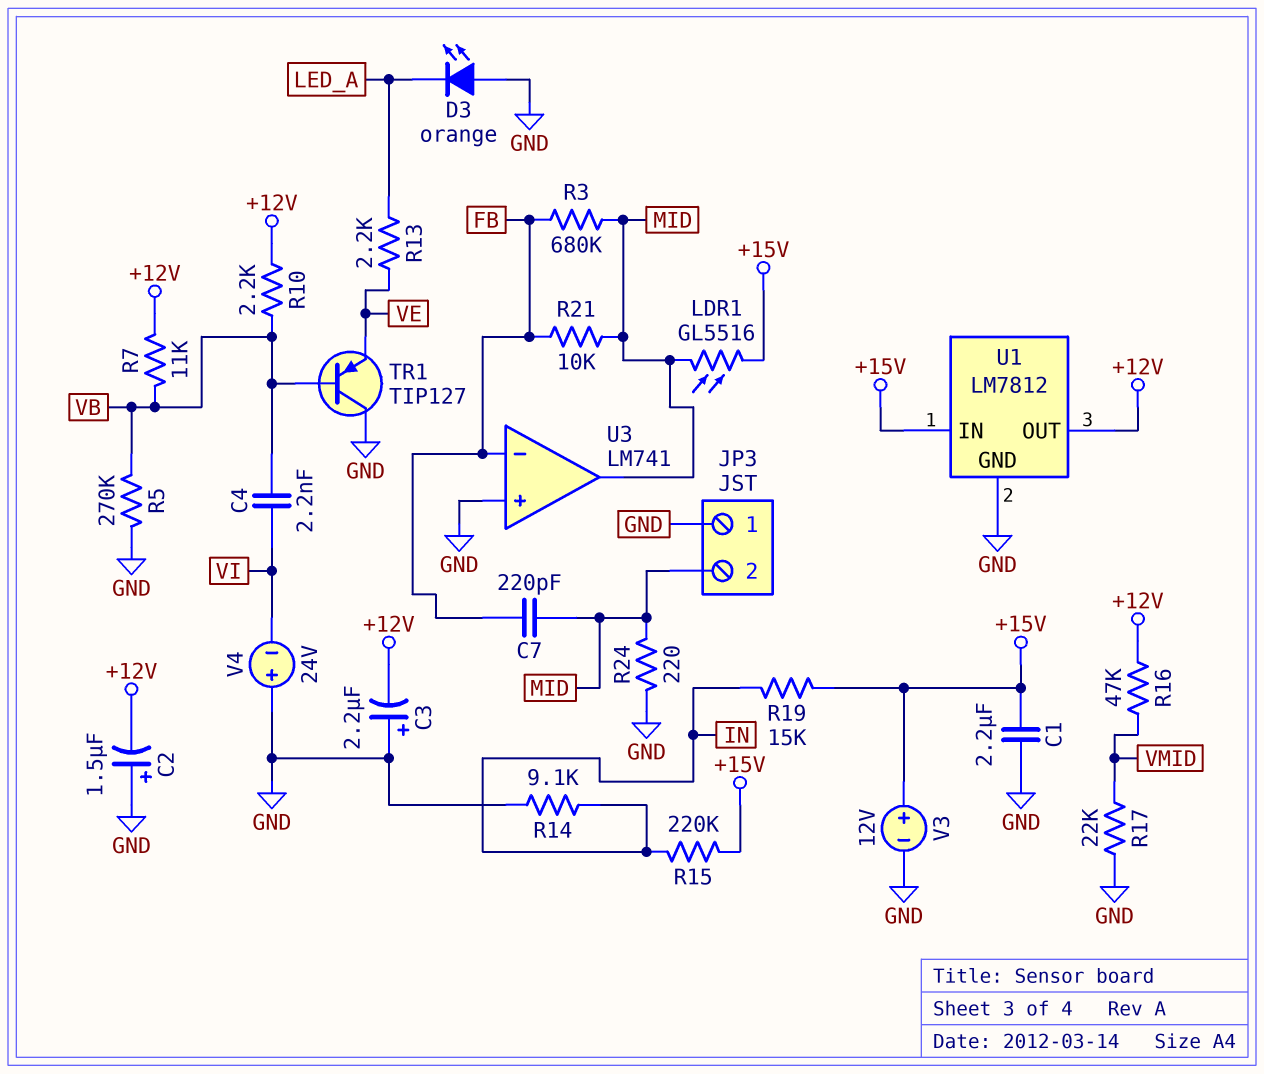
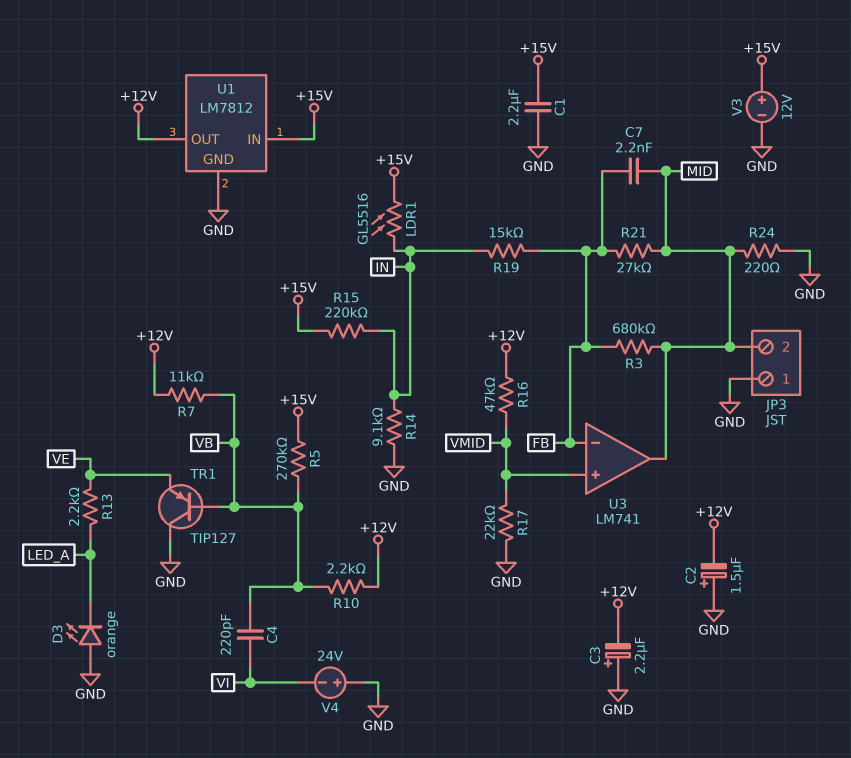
C4: 2.2nF (VB, VI) -> 220pF (VB, VI)
C7: 220pF (FB, MID) -> 2.2nF (FB, MID)
LDR1: GL5516 (+15V, MID) -> GL5516 (+15V, IN)
R5: 270k (GND, VB) -> 270k (+15V, VB)
R19: 15k (+15V, IN) -> 15k (FB, IN)
R21: 10k (FB, MID) -> 27k (FB, MID)
U3 pin in+: GND -> VMID

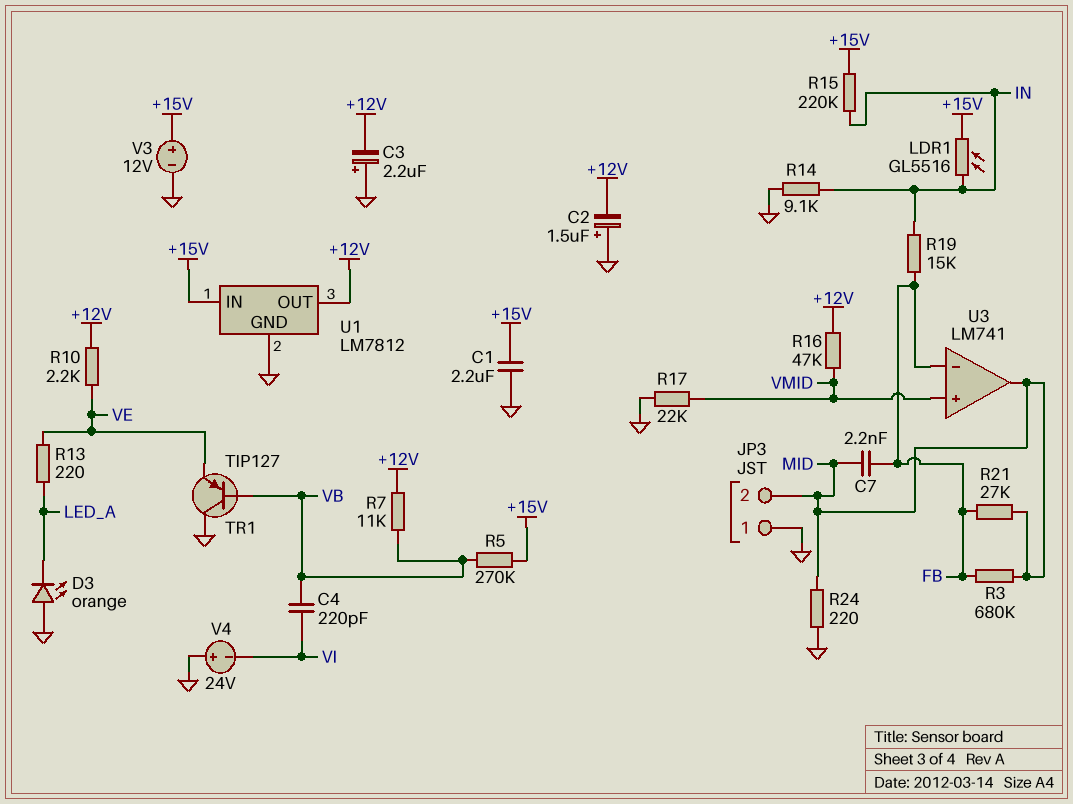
R10: 2.2k (+12V, VB) -> 2.2k (+12V, VE)
R13: 2.2k (LED_A, VE) -> 220 (LED_A, VE)

